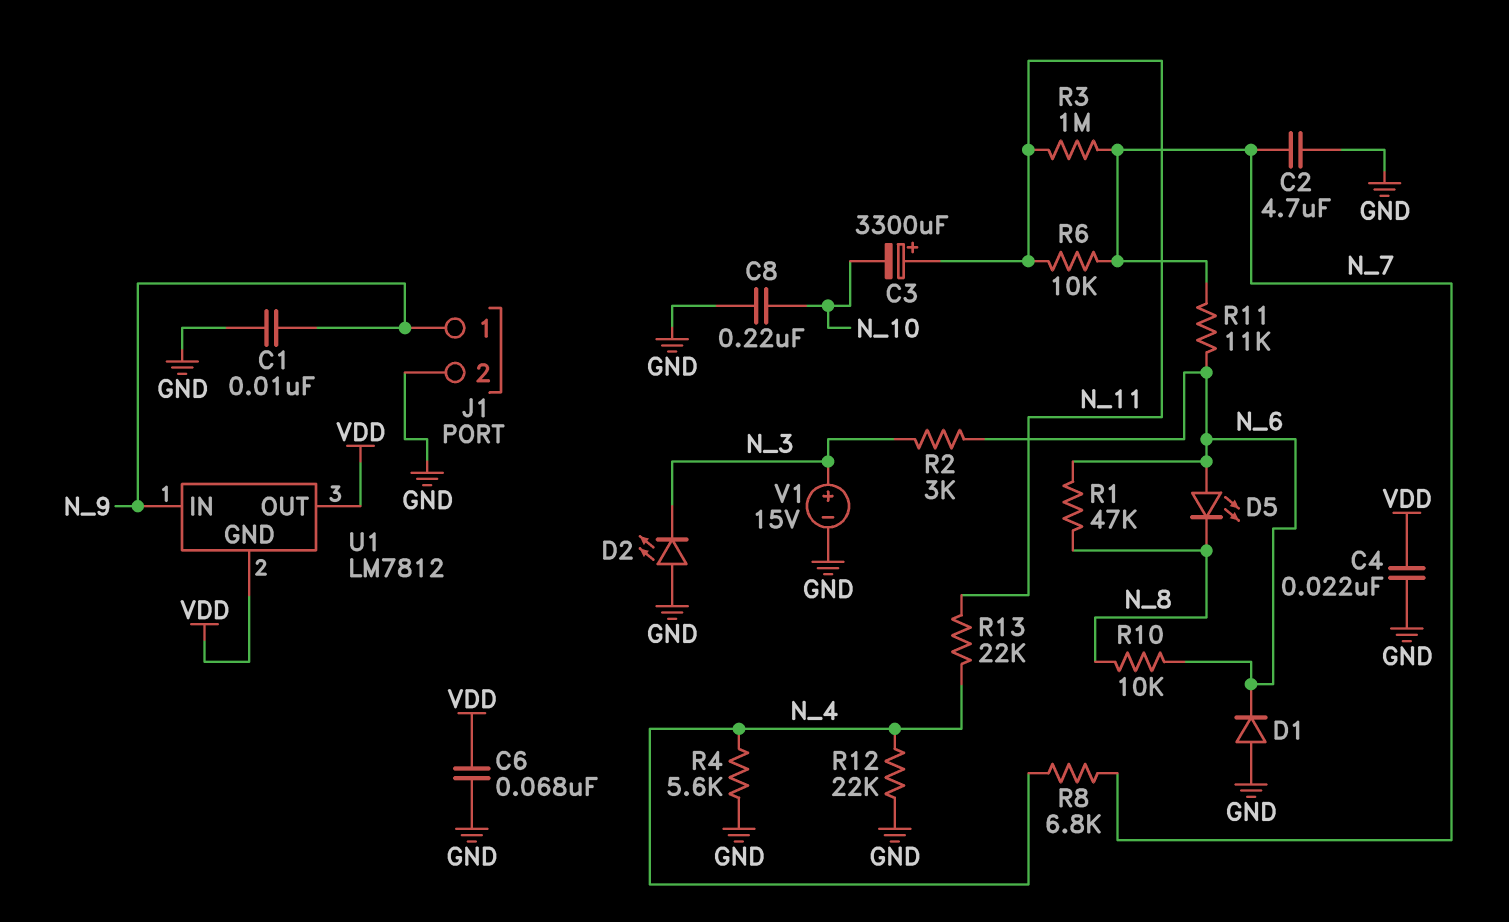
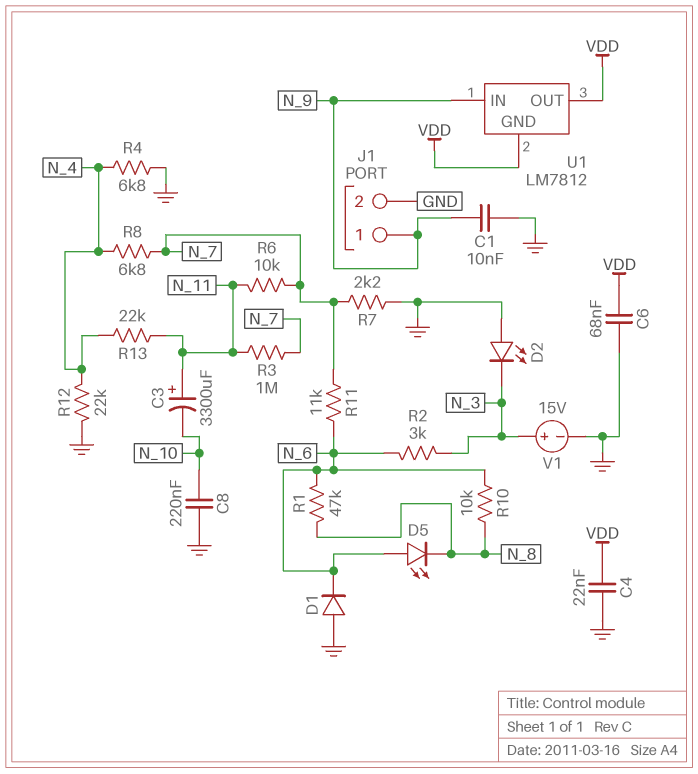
C2: 4.7uF (GND, N_7) -> none
R4: 5.6k (GND, N_4) -> 6.8k (GND, N_4)
R7: none -> 2.2k (GND, N_7)

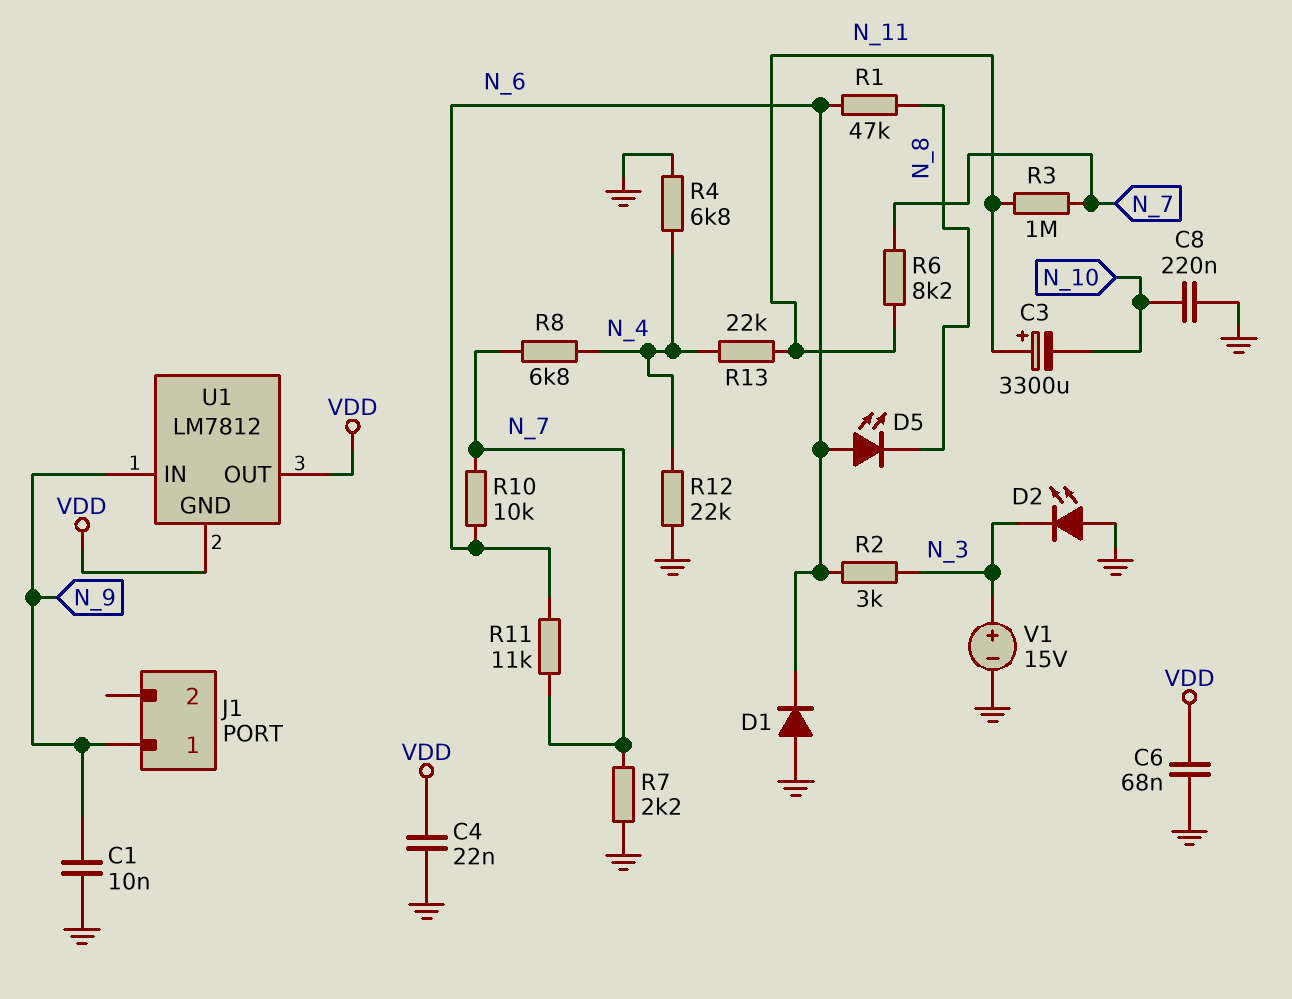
J1 pin 2: GND -> none
R6: 10k (N_7, N_11) -> 8.2k (N_7, N_11)
R10: 10k (N_6, N_8) -> 10k (N_6, N_7)

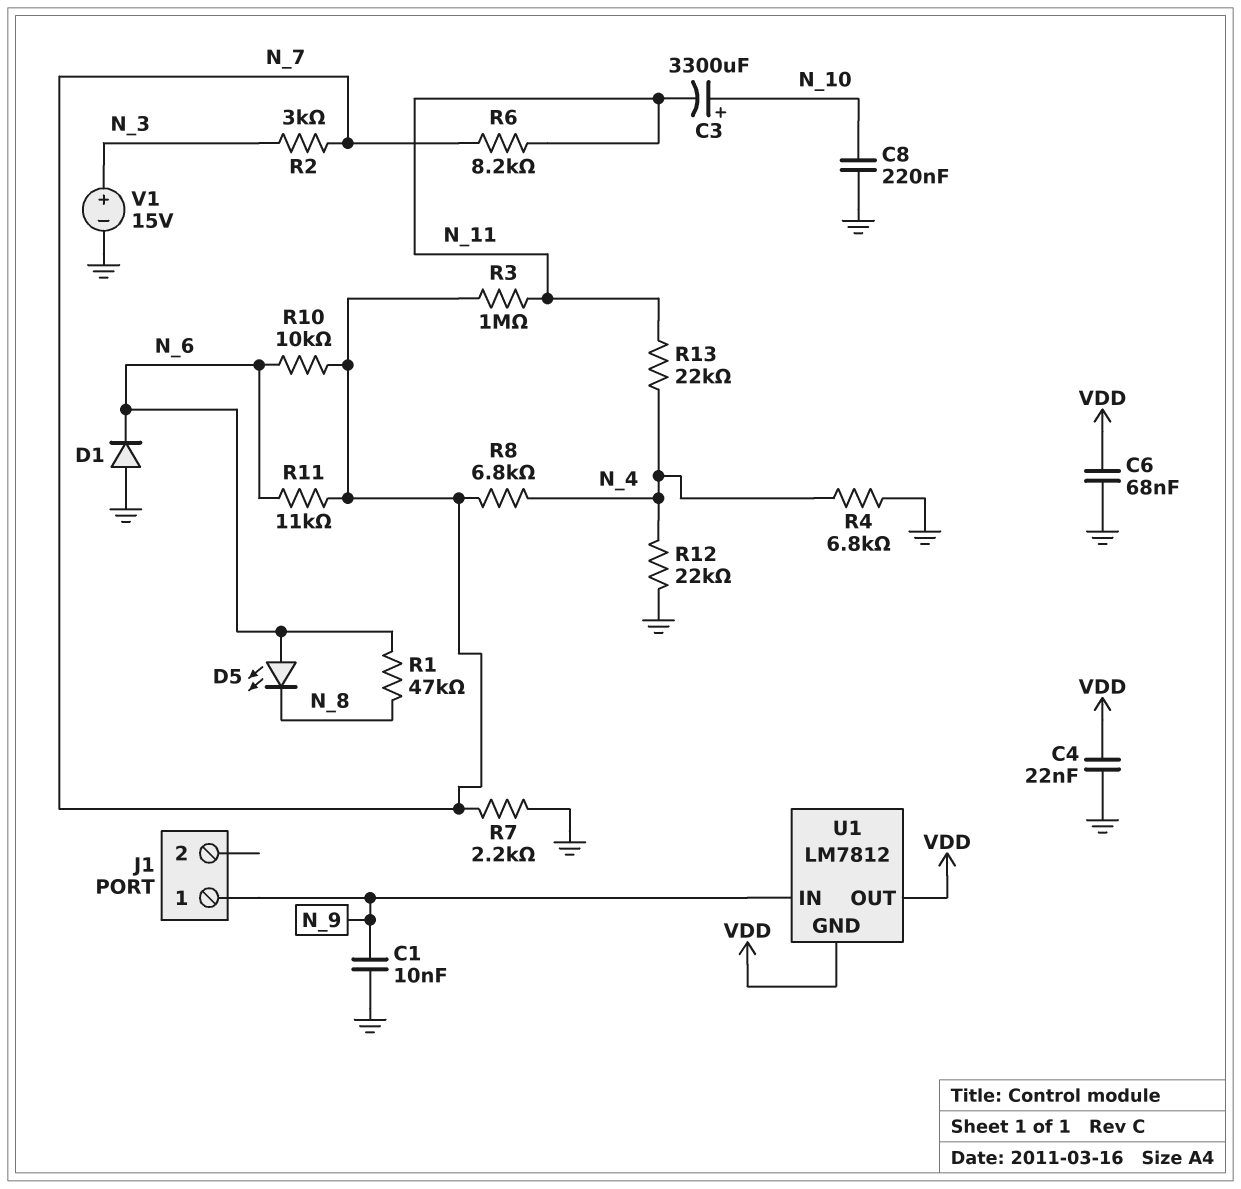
C3: 3300uF (plus N_11, minus N_10) -> 3300uF (plus N_10, minus N_11)
D2: LED (A GND, K N_3) -> none
R2: 3k (N_3, N_6) -> 3k (N_3, N_7)

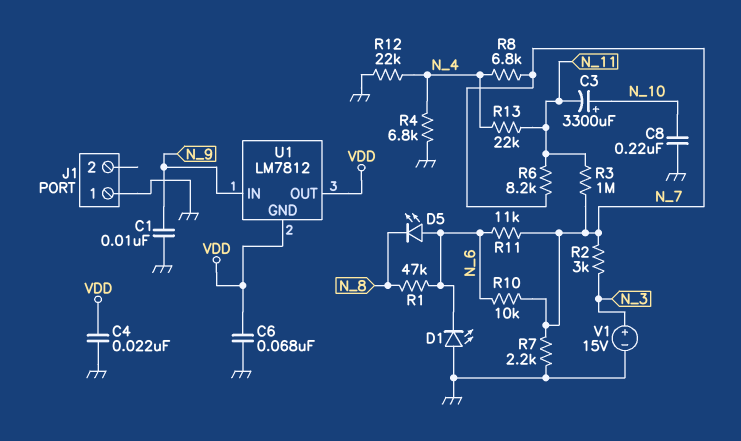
D1: diode (A GND, K N_6) -> LED (A GND, K N_6)
J1 pin 1: N_9 -> GND

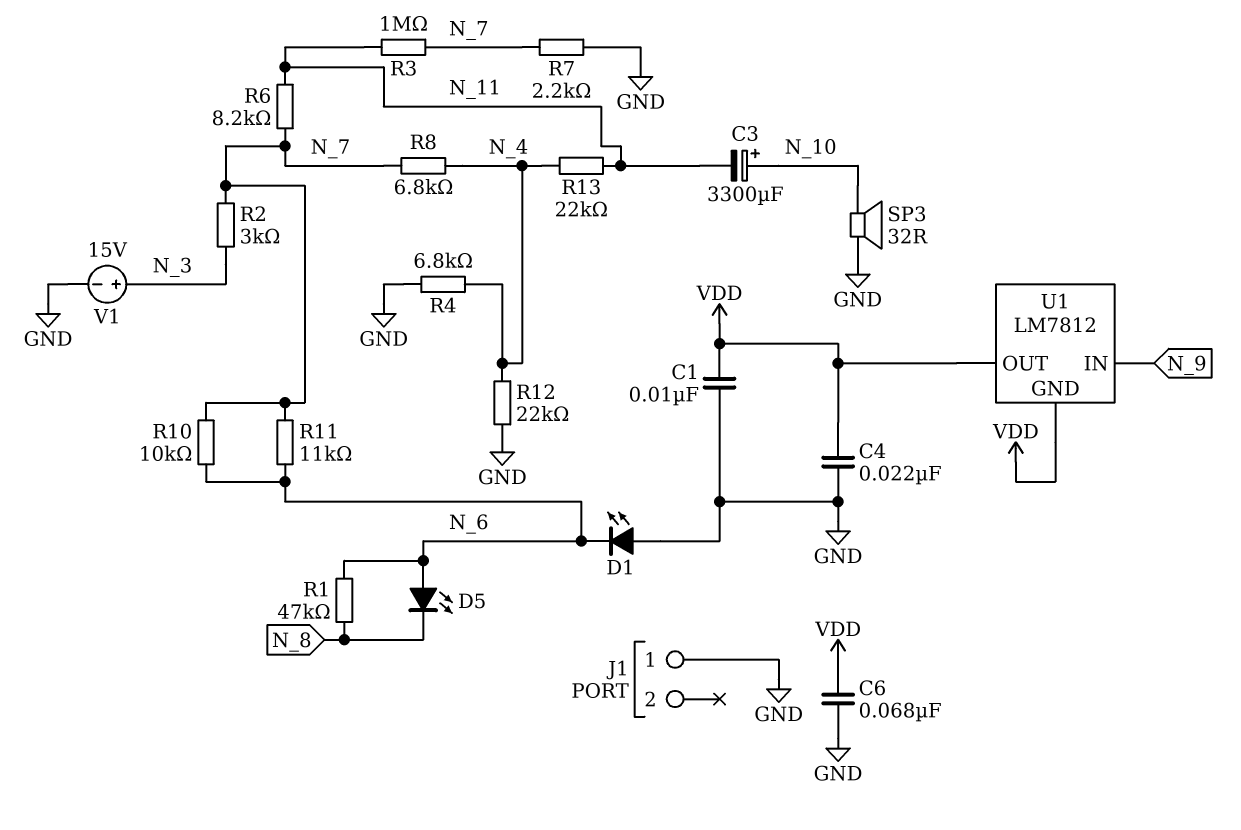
C1: 10nF (GND, N_9) -> 10nF (GND, VDD)
C8: 220nF (GND, N_10) -> none
SP3: none -> speaker 32R (GND, N_10)

